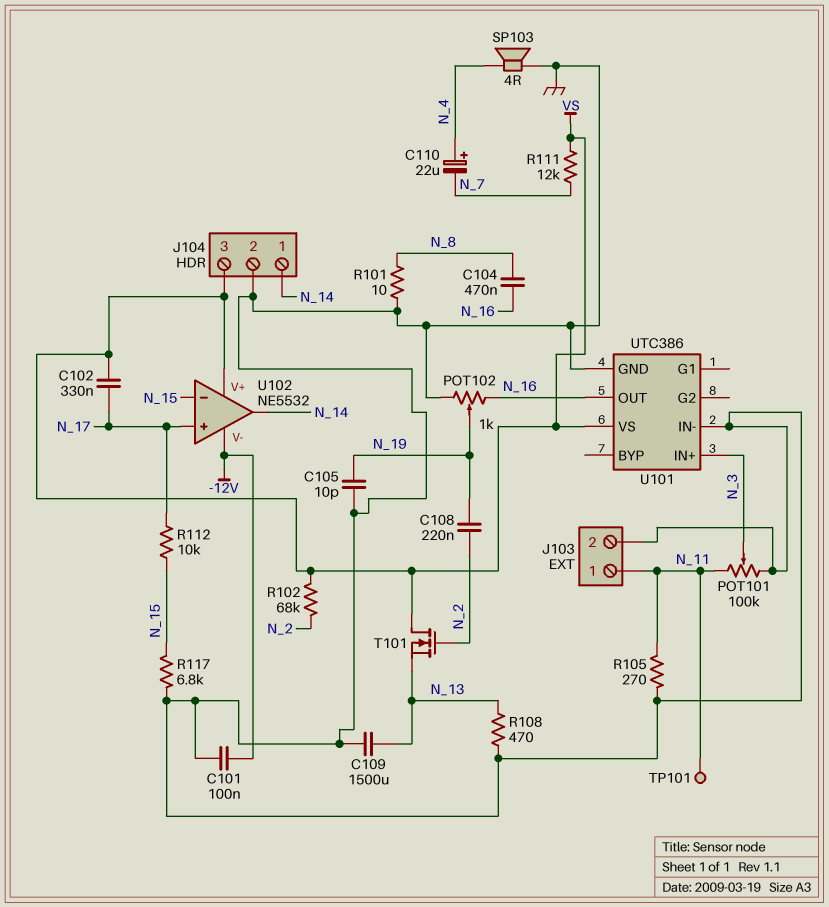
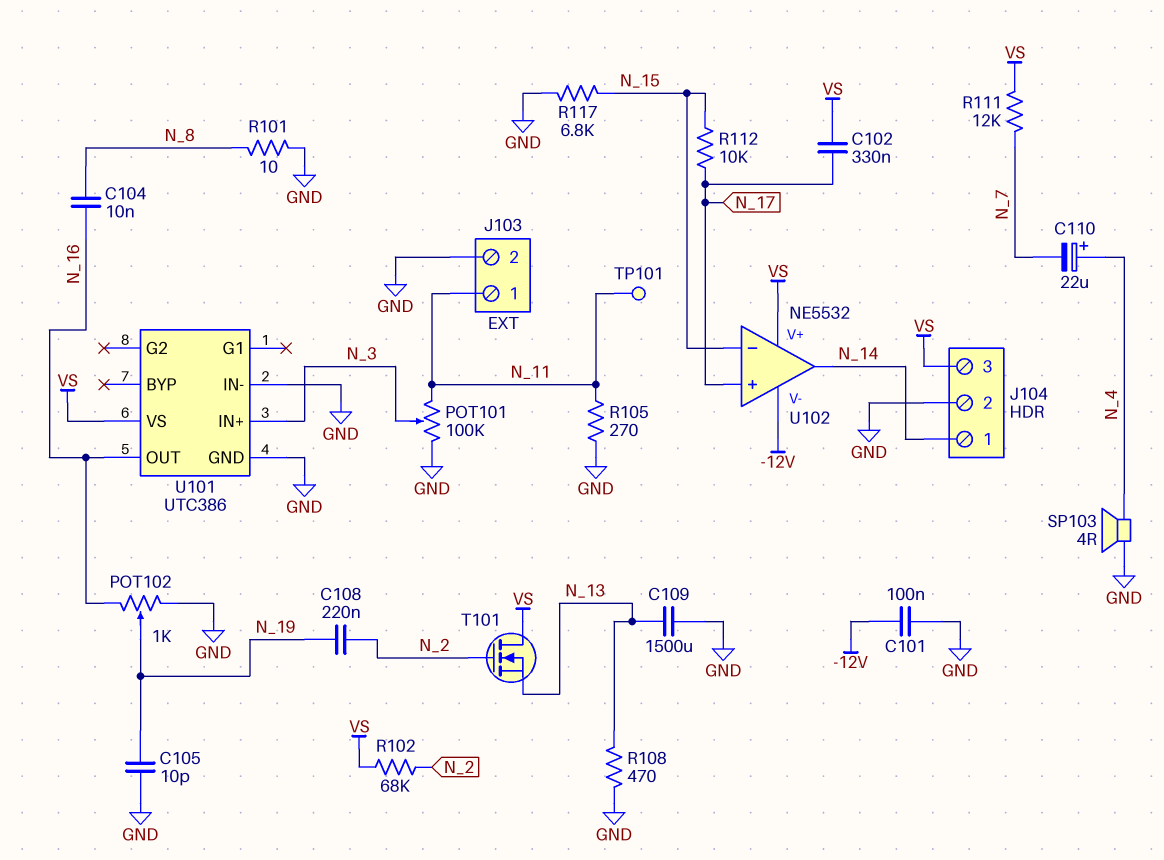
C104: 470nF (N_8, N_16) -> 10nF (N_8, N_16)

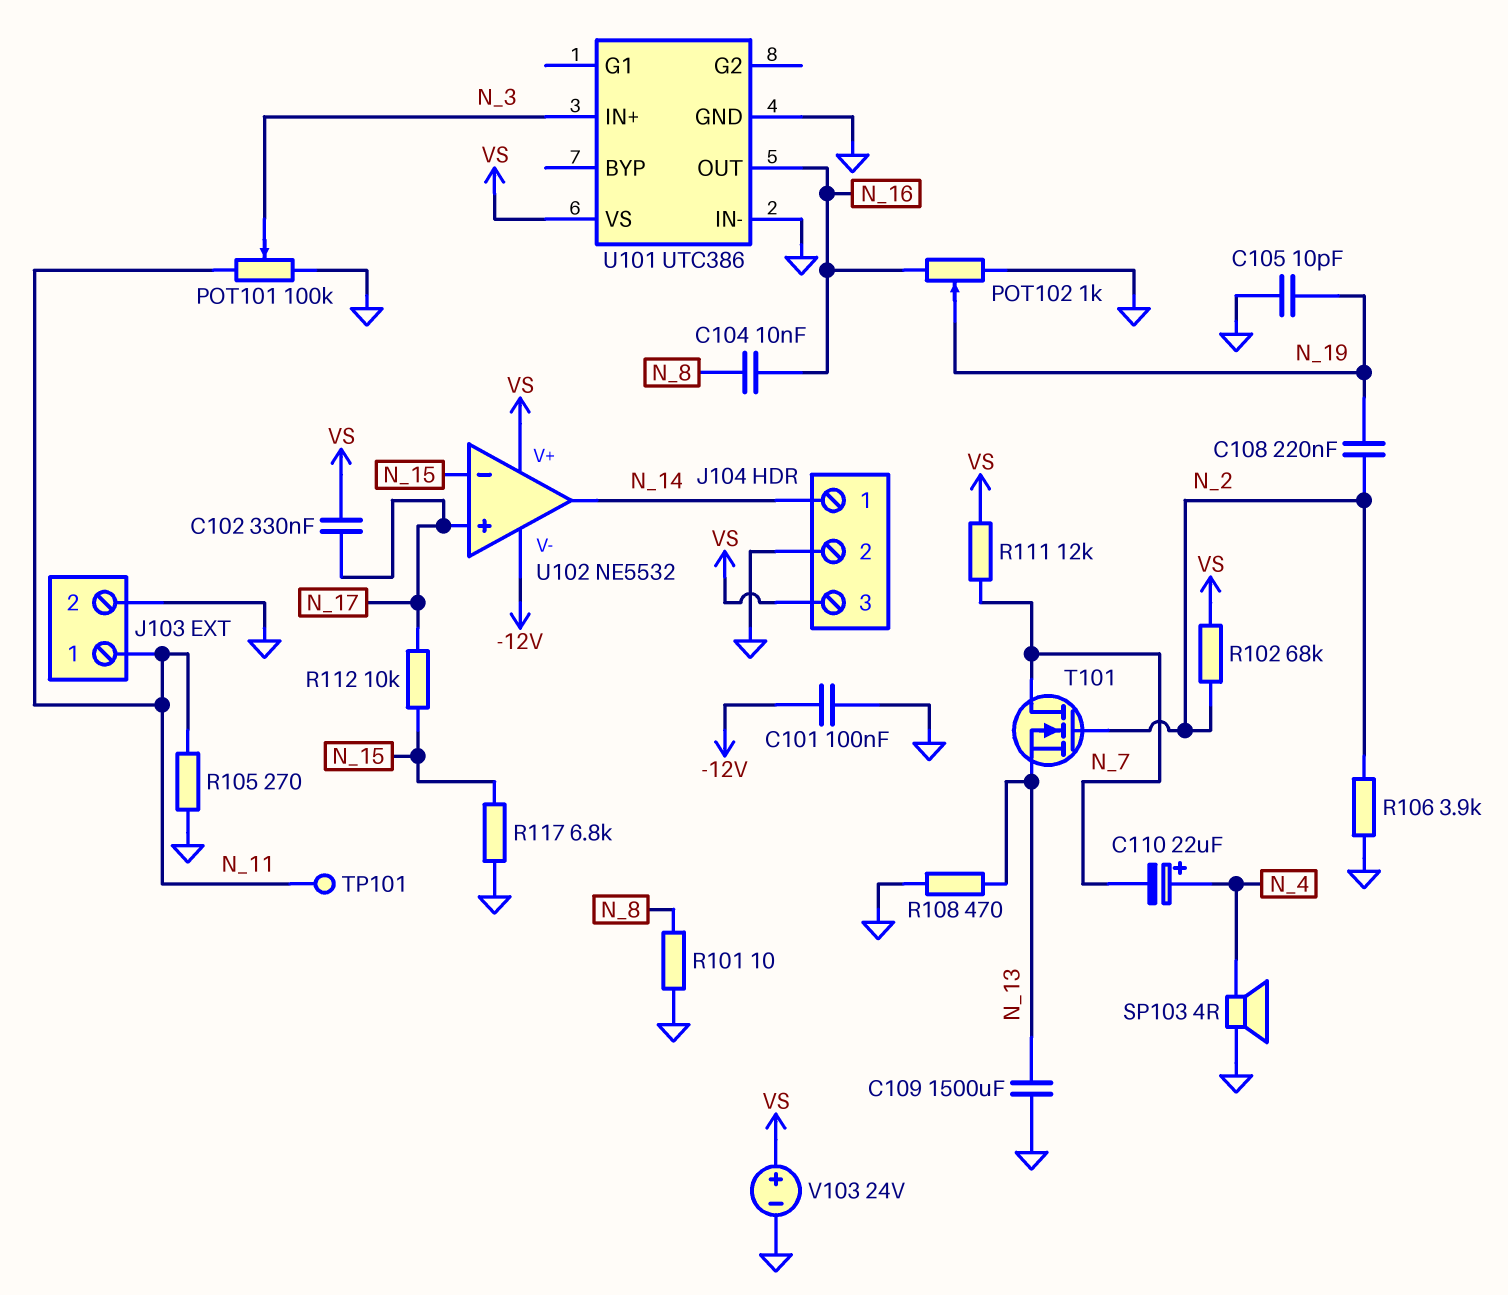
R106: none -> 3.9k (GND, N_2)
T101: NMOS (G N_2, D VS, S N_13) -> NMOS (G N_2, D N_7, S N_13)
V103: none -> 24V (plus VS, minus GND)

